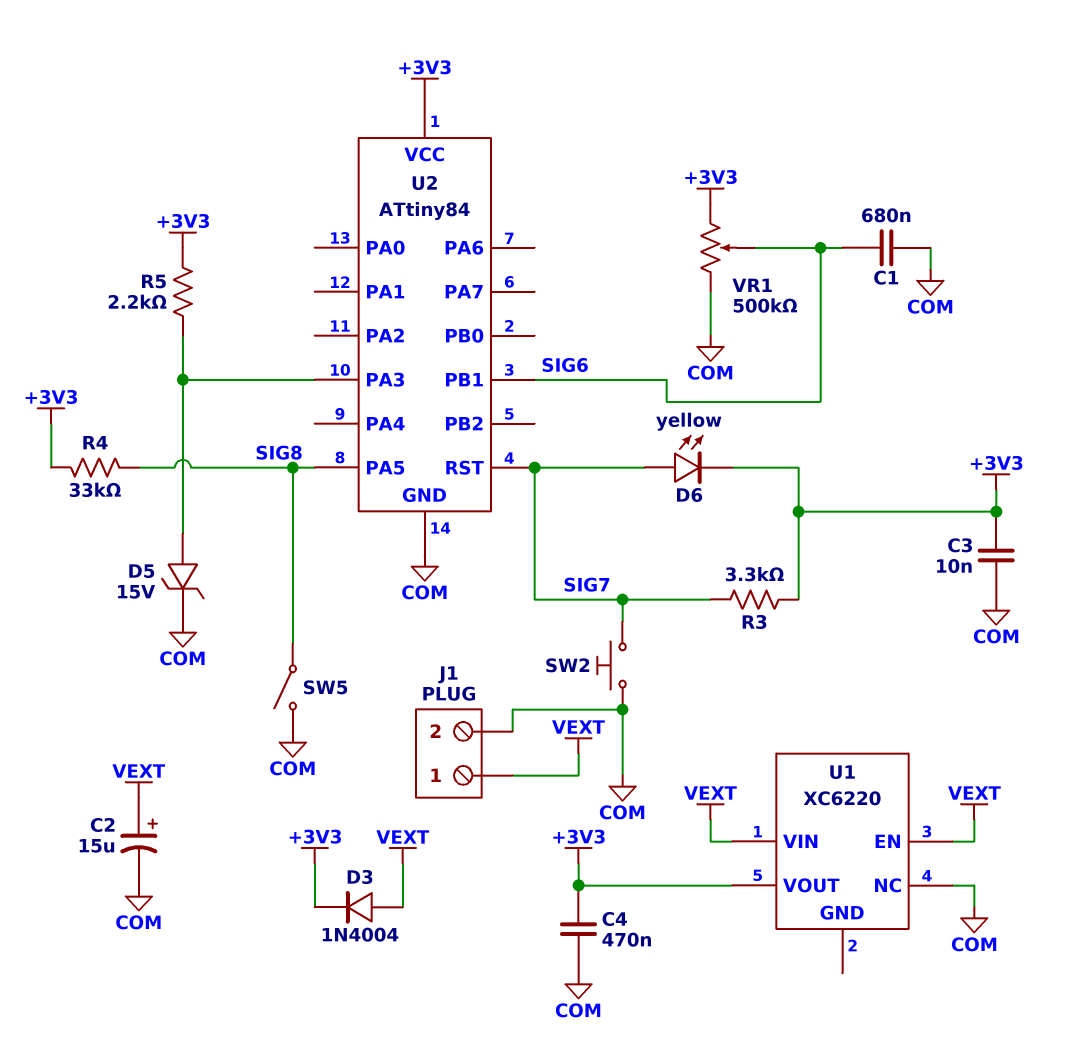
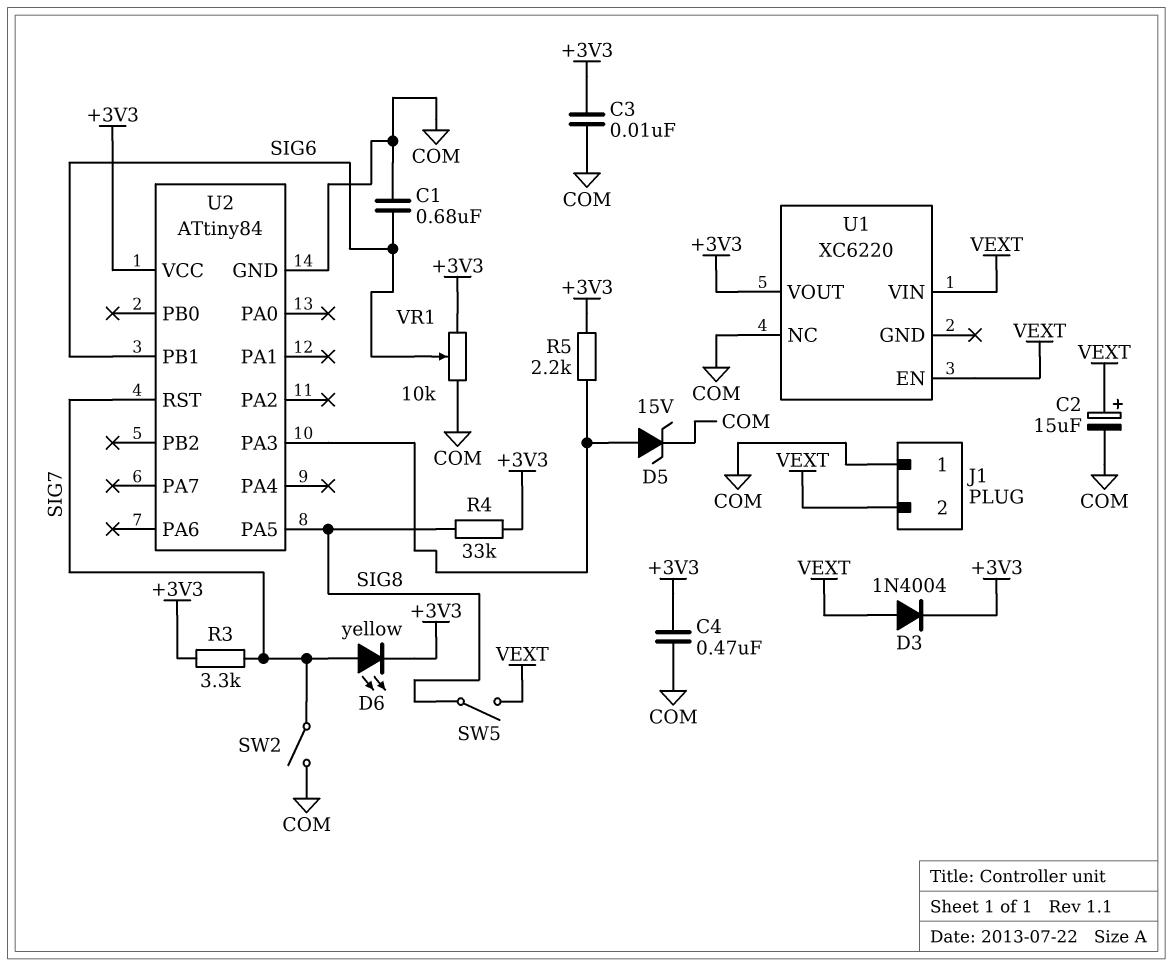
J1 pin 1: VEXT -> COM
J1 pin 2: COM -> VEXT
SW2: button (COM, SIG7) -> switch (COM, SIG7)
SW5: switch (COM, SIG8) -> switch (SIG8, VEXT)
VR1: 500k (+3V3, COM, wiper SIG6) -> 10k (+3V3, COM, wiper SIG6)

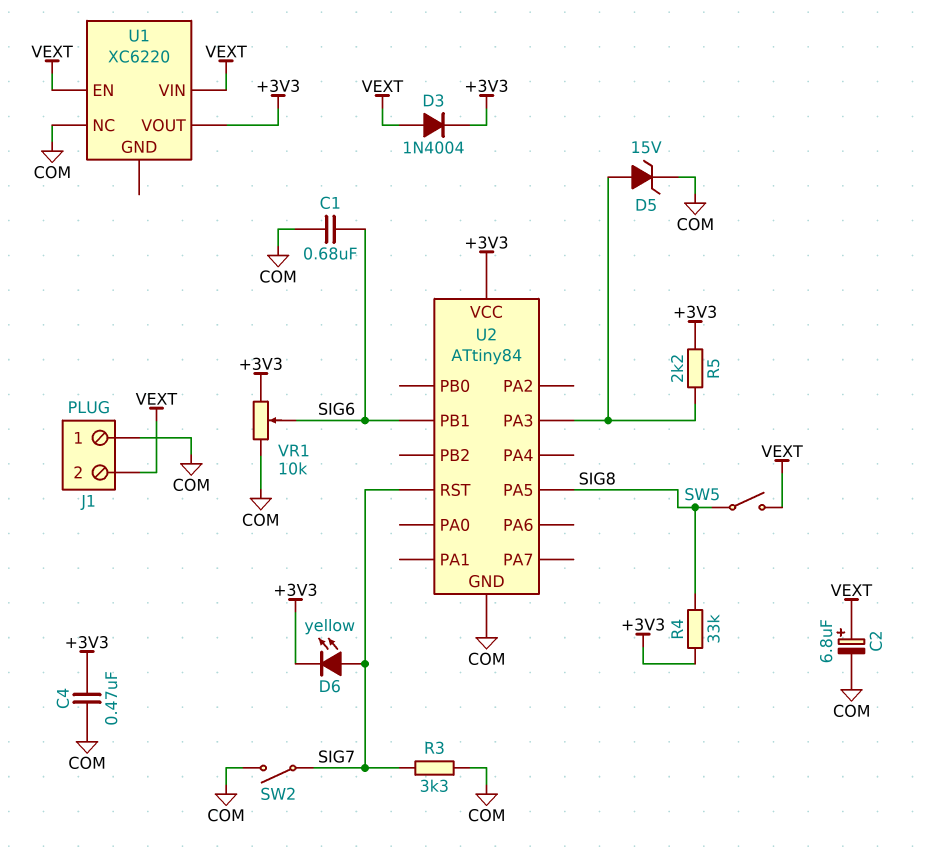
C2: 15uF (plus VEXT, minus COM) -> 6.8uF (plus VEXT, minus COM)
C3: 10nF (+3V3, COM) -> none
R3: 3.3k (+3V3, SIG7) -> 3.3k (COM, SIG7)

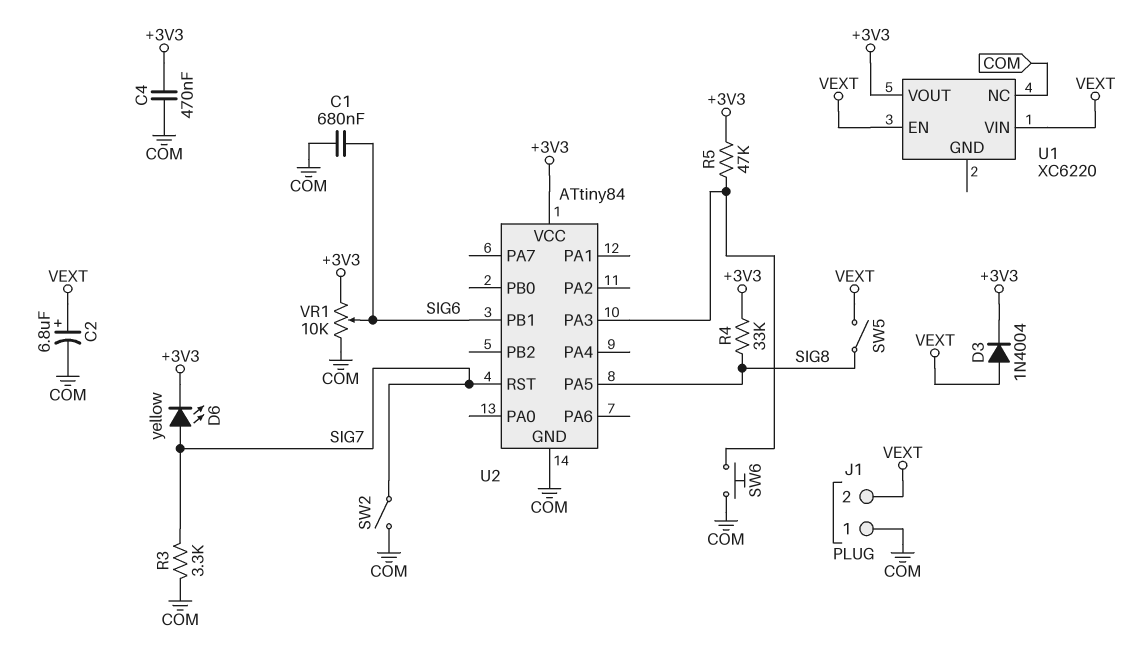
D5: zener 15V (A U2/PA3, K COM) -> none
R5: 2.2k (+3V3, U2/PA3) -> 47k (+3V3, U2/PA3)
SW6: none -> button (COM, U2/PA3)

